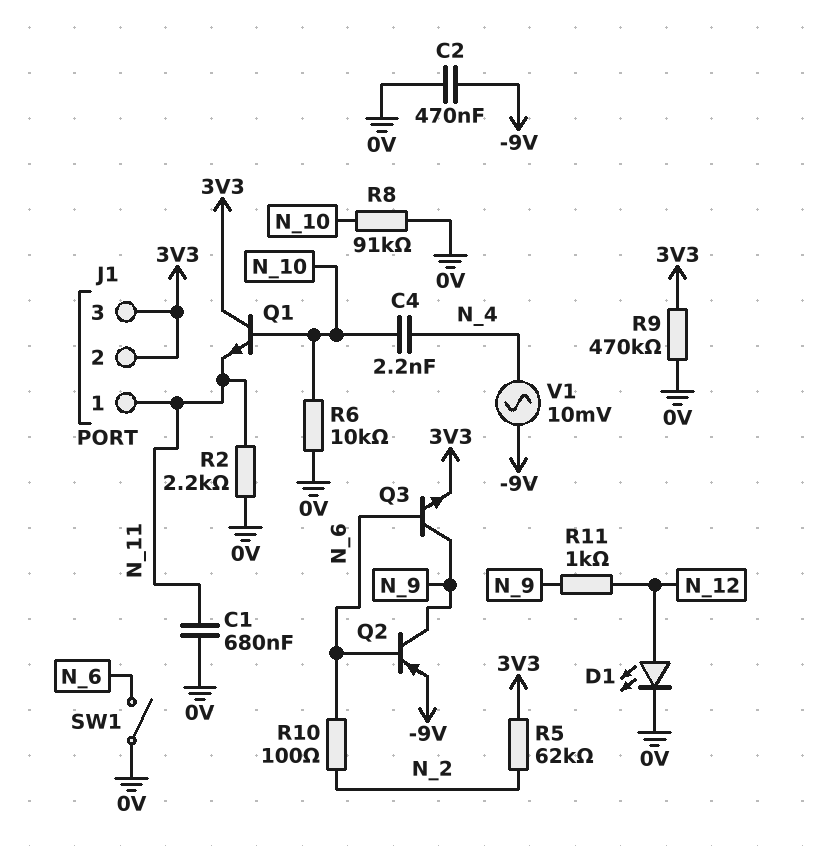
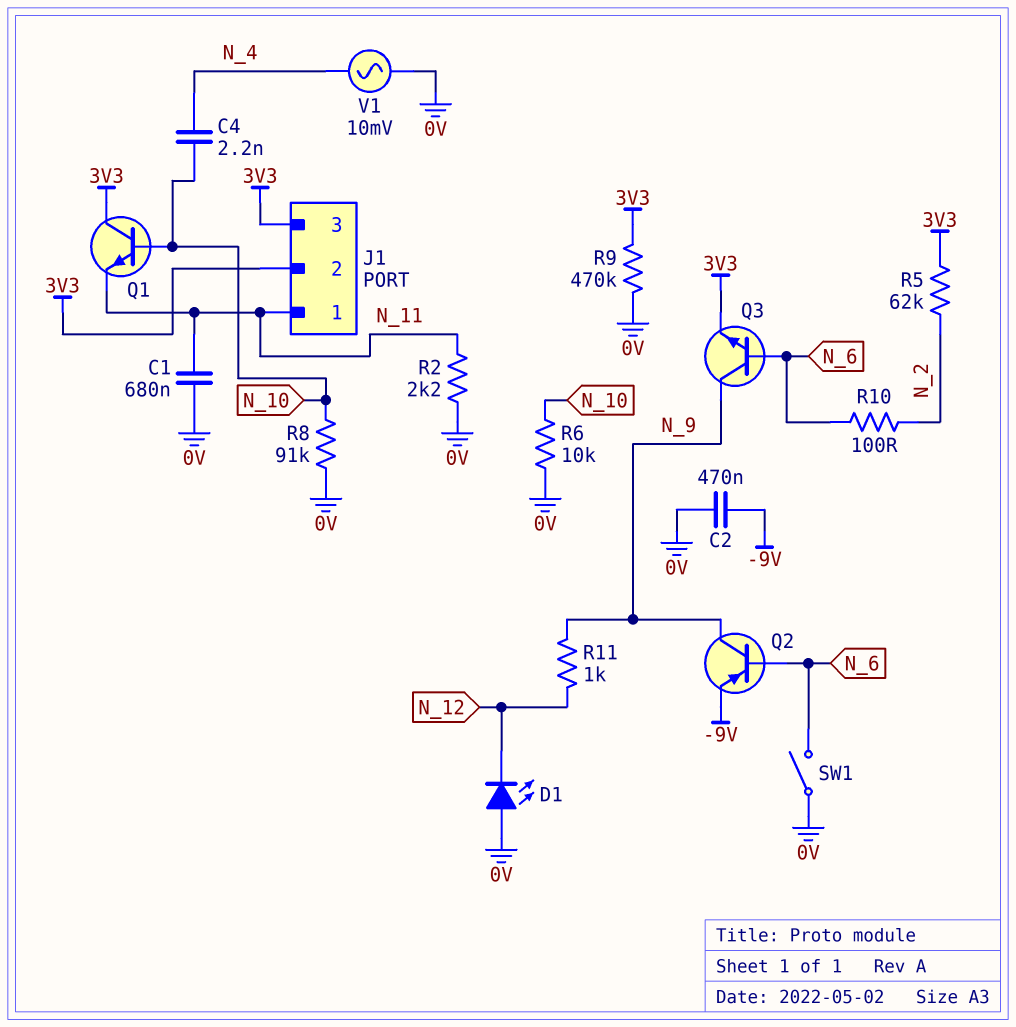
D1: LED (A N_12, K 0V) -> LED (A 0V, K N_12)
V1: AC 10mV (-9V, N_4) -> AC 10mV (0V, N_4)

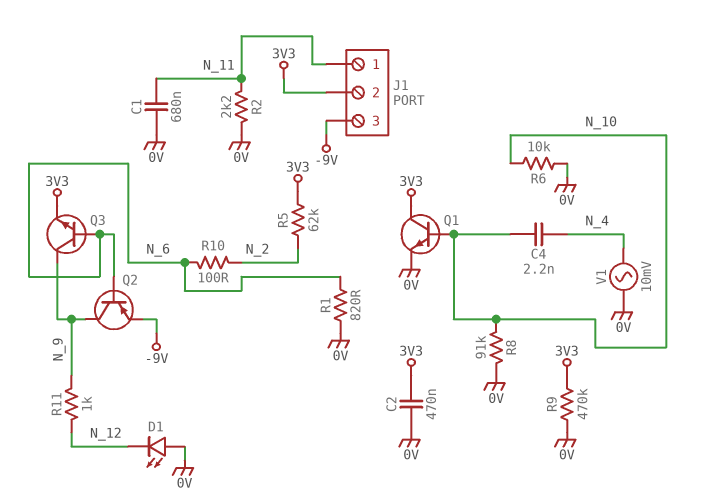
C2: 470nF (-9V, 0V) -> 470nF (0V, 3V3)
J1 pin 3: 3V3 -> -9V
Q1: NPN (B N_10, C 3V3, E N_11) -> NPN (B N_10, C 3V3, E 0V)
R1: none -> 820 (0V, N_6)
SW1: switch (0V, N_6) -> none

